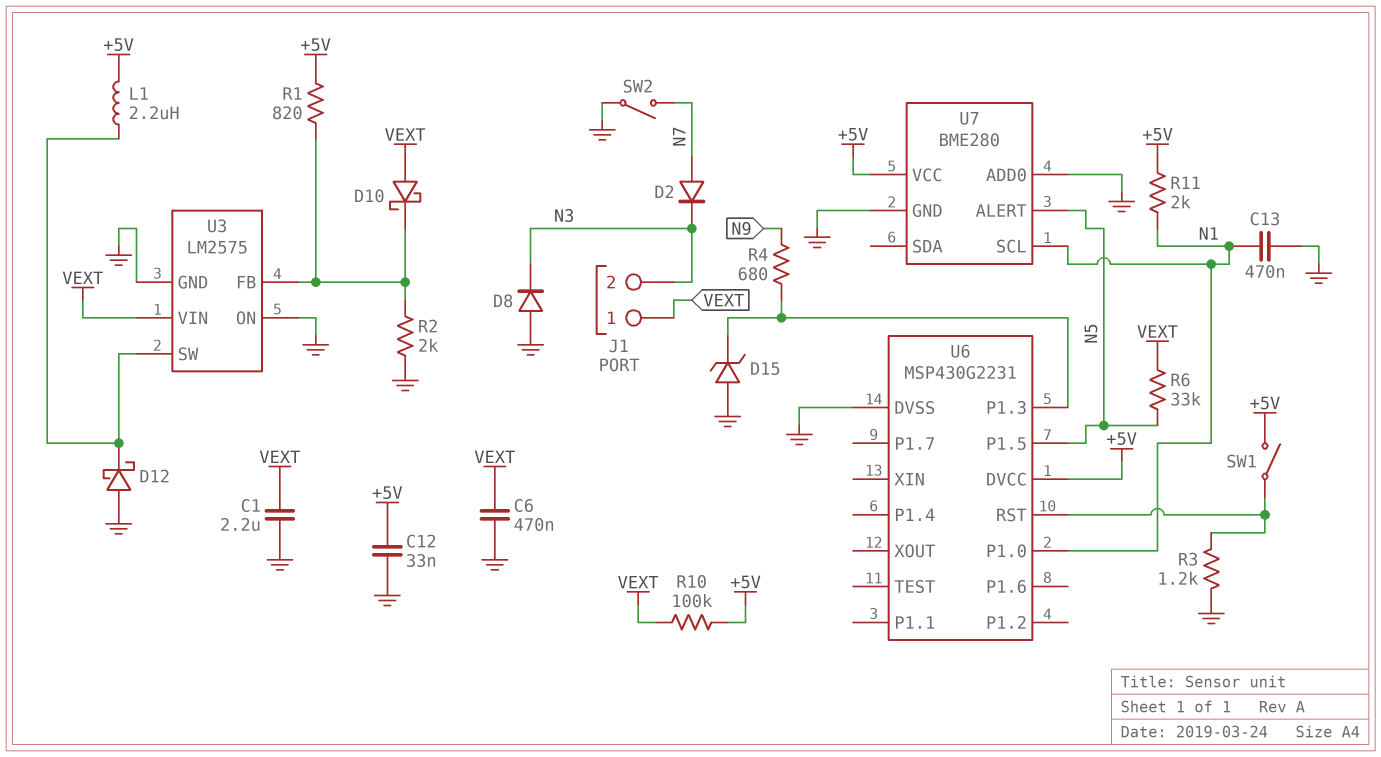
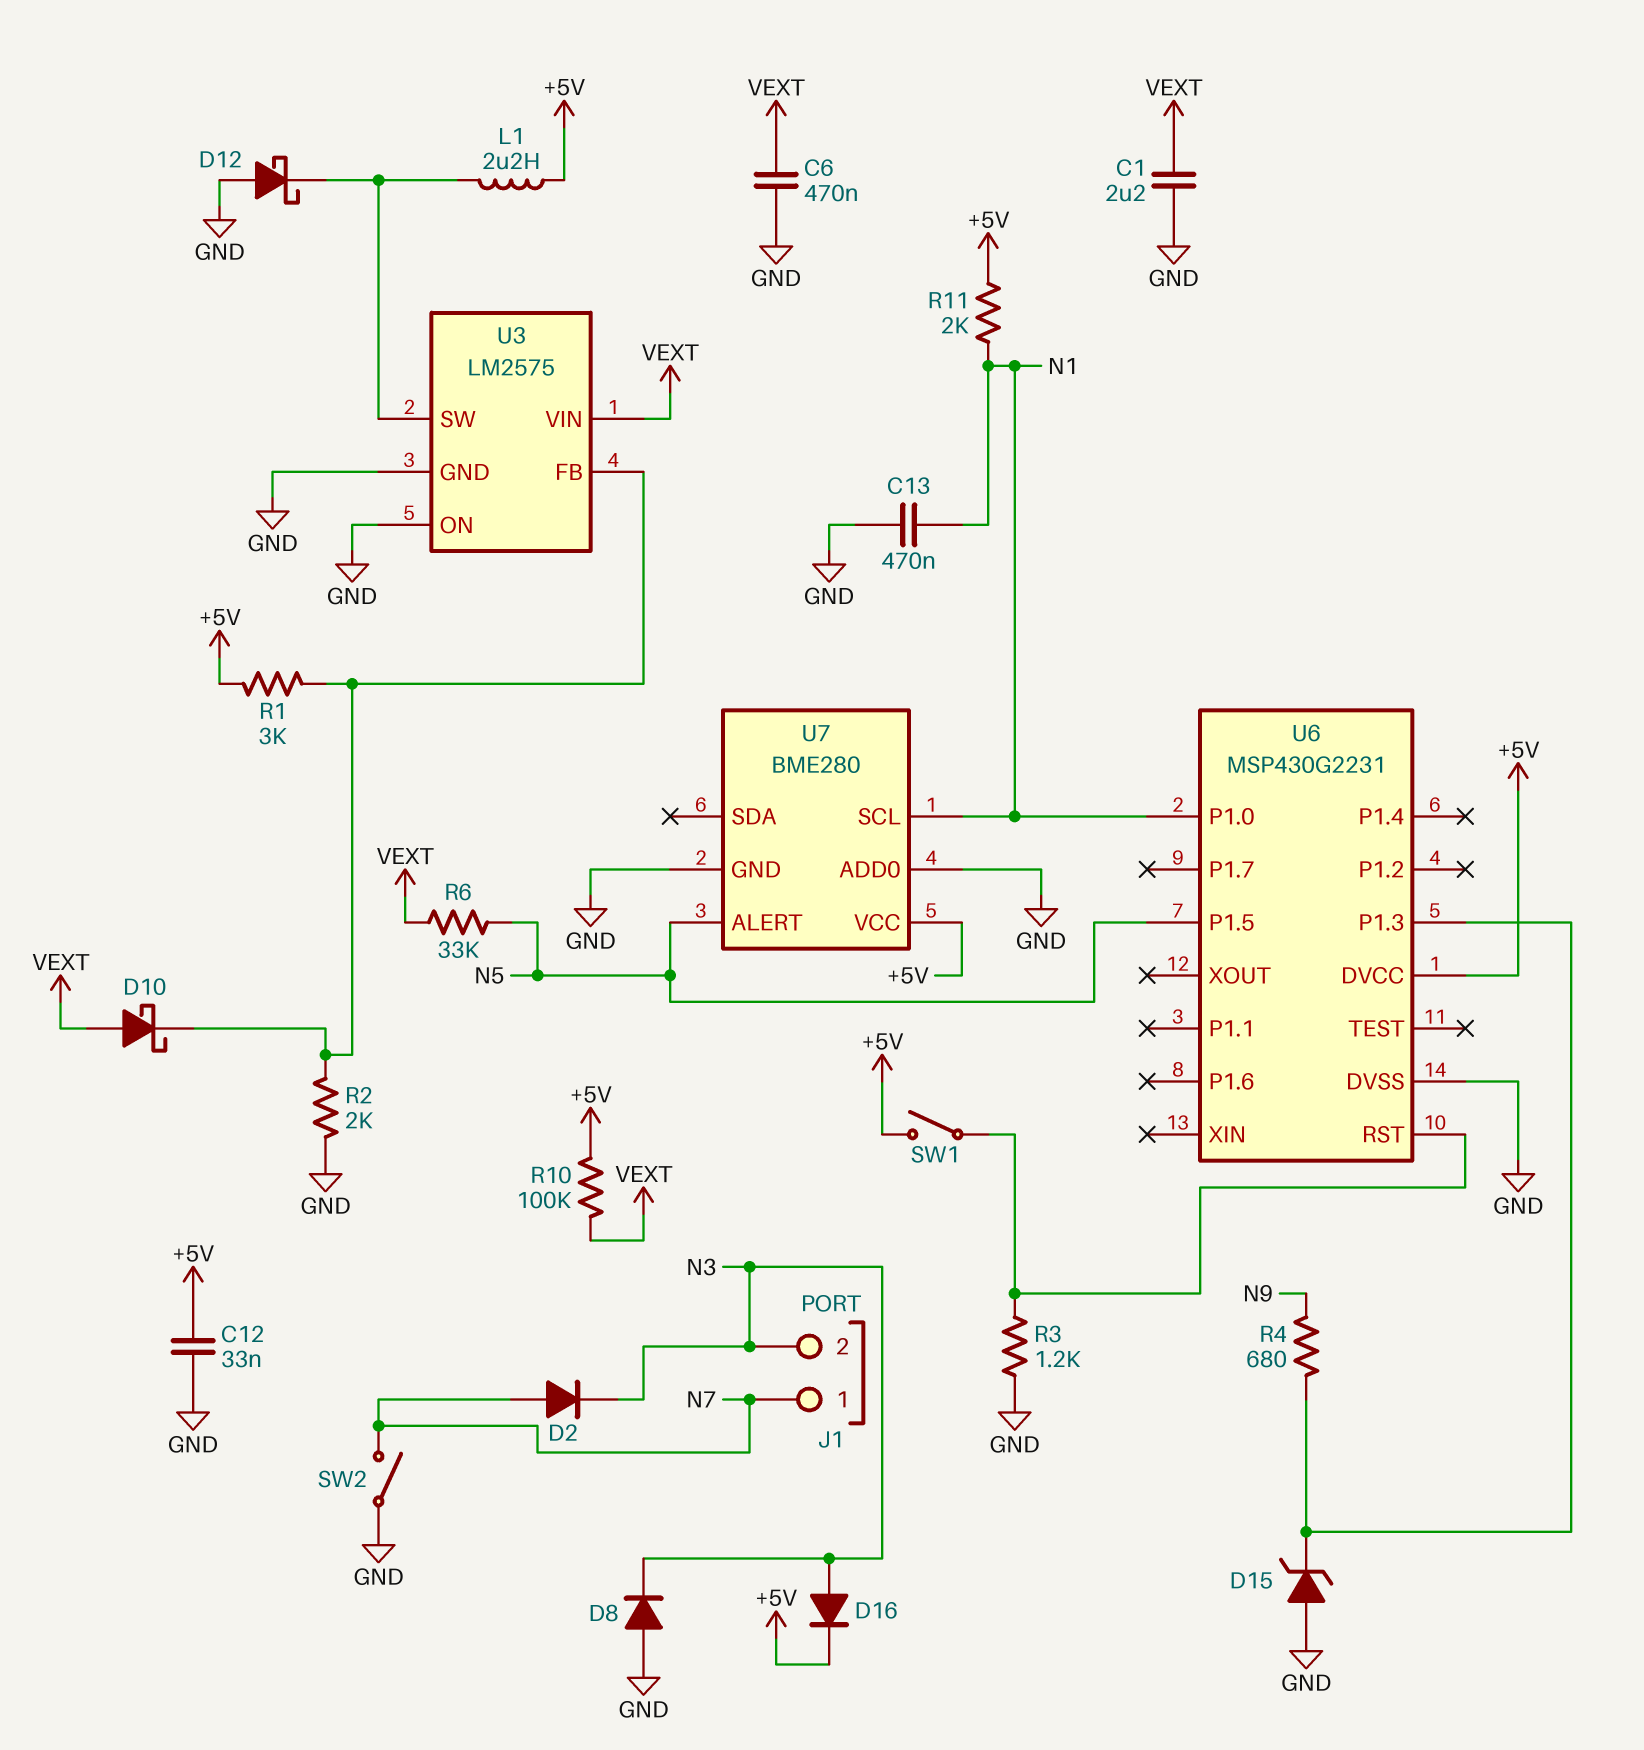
D16: none -> diode (A N3, K +5V)
J1 pin 1: VEXT -> N7
R1: 820 (+5V, U3/FB) -> 3k (+5V, U3/FB)

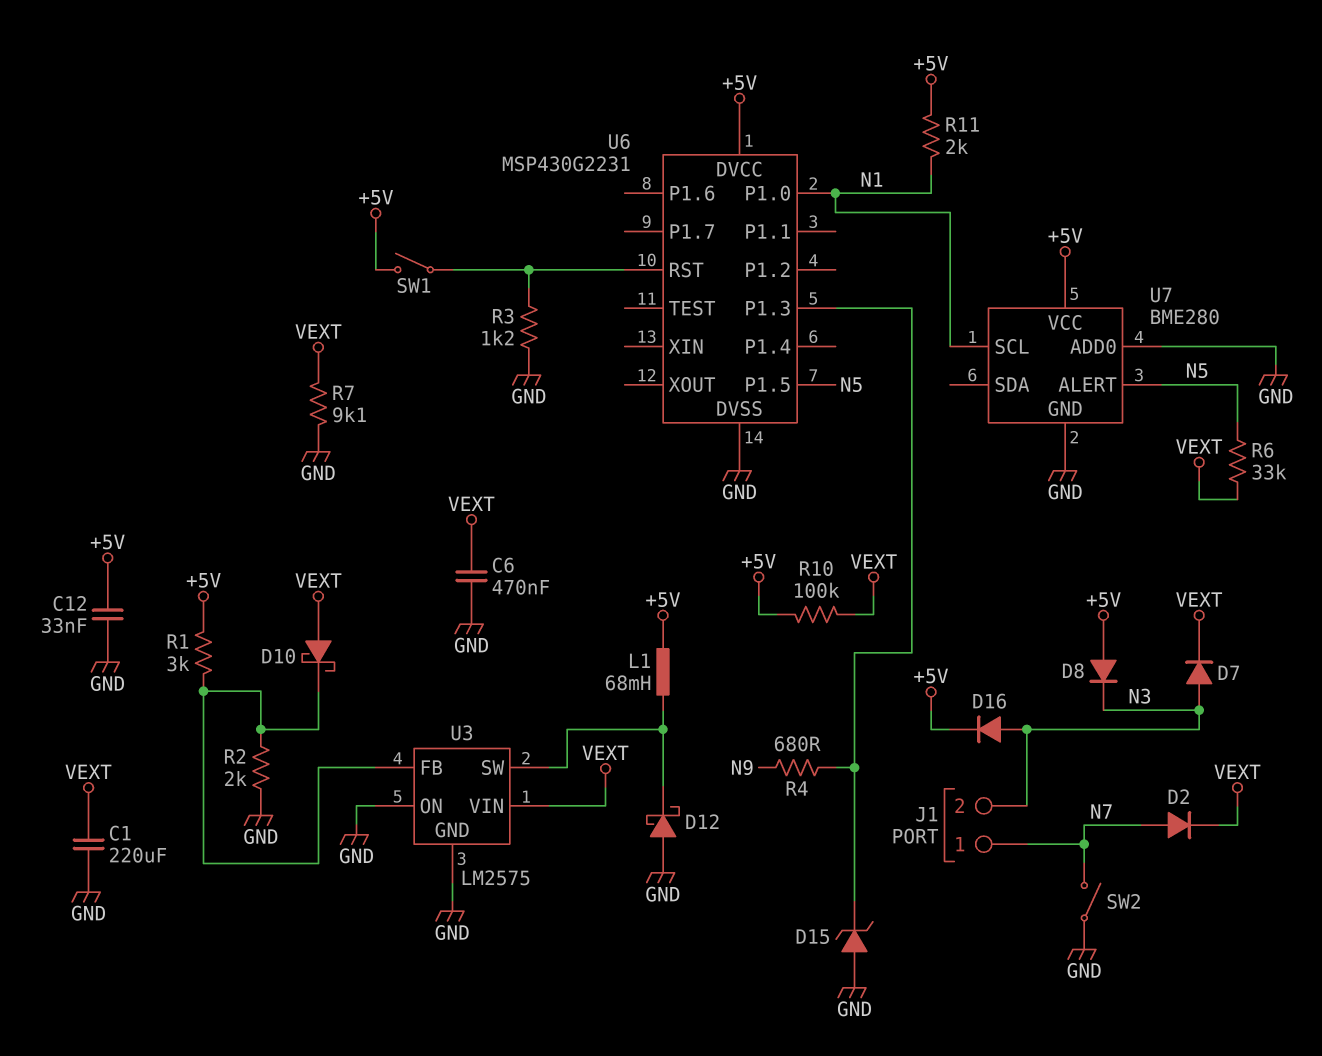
C1: 2.2uF (GND, VEXT) -> 220uF (GND, VEXT)
C13: 470nF (GND, N1) -> none
D2: diode (A N7, K N3) -> diode (A N7, K VEXT)
D7: none -> diode (A N3, K VEXT)
D8: diode (A GND, K N3) -> diode (A +5V, K N3)
L1: 2.2uH (+5V, U3/SW) -> 68mH (+5V, U3/SW)
R7: none -> 9.1k (GND, VEXT)

